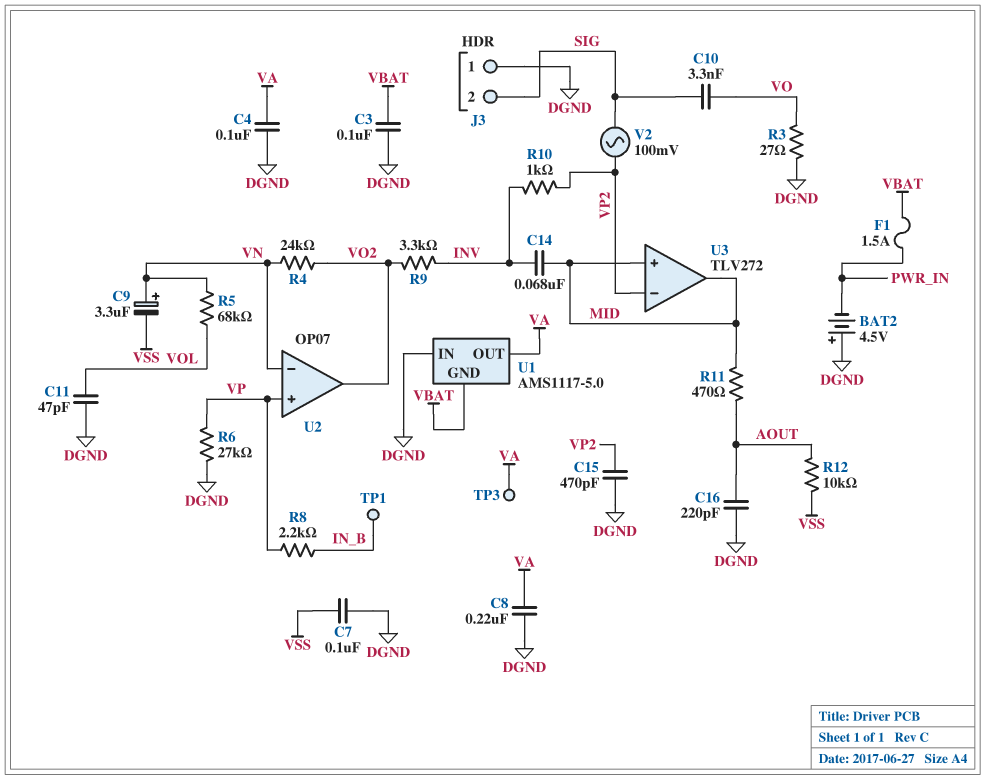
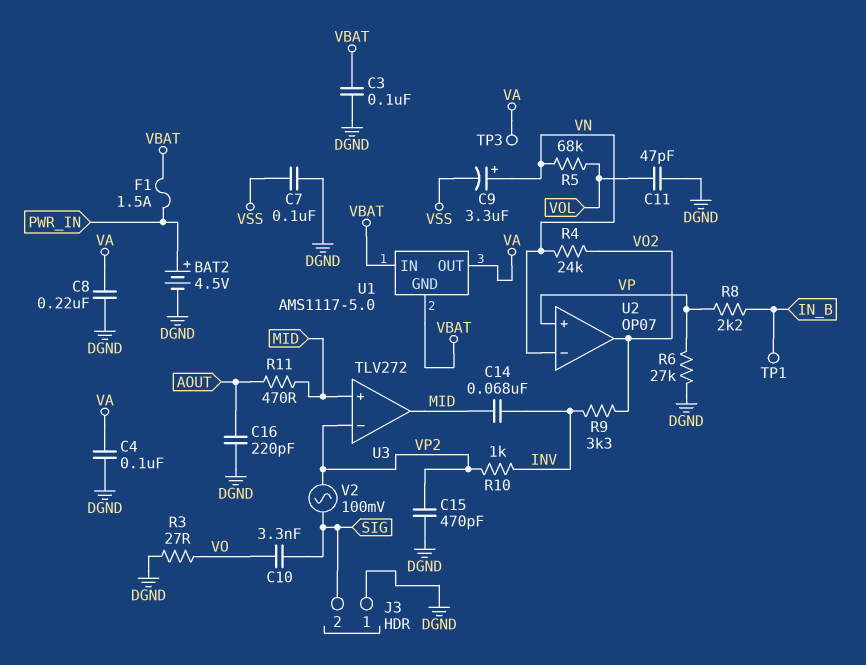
BAT2: 4.5V (plus DGND, minus PWR_IN) -> 4.5V (plus PWR_IN, minus DGND)
R12: 10k (AOUT, VSS) -> none
U1 pin IN: DGND -> VBAT

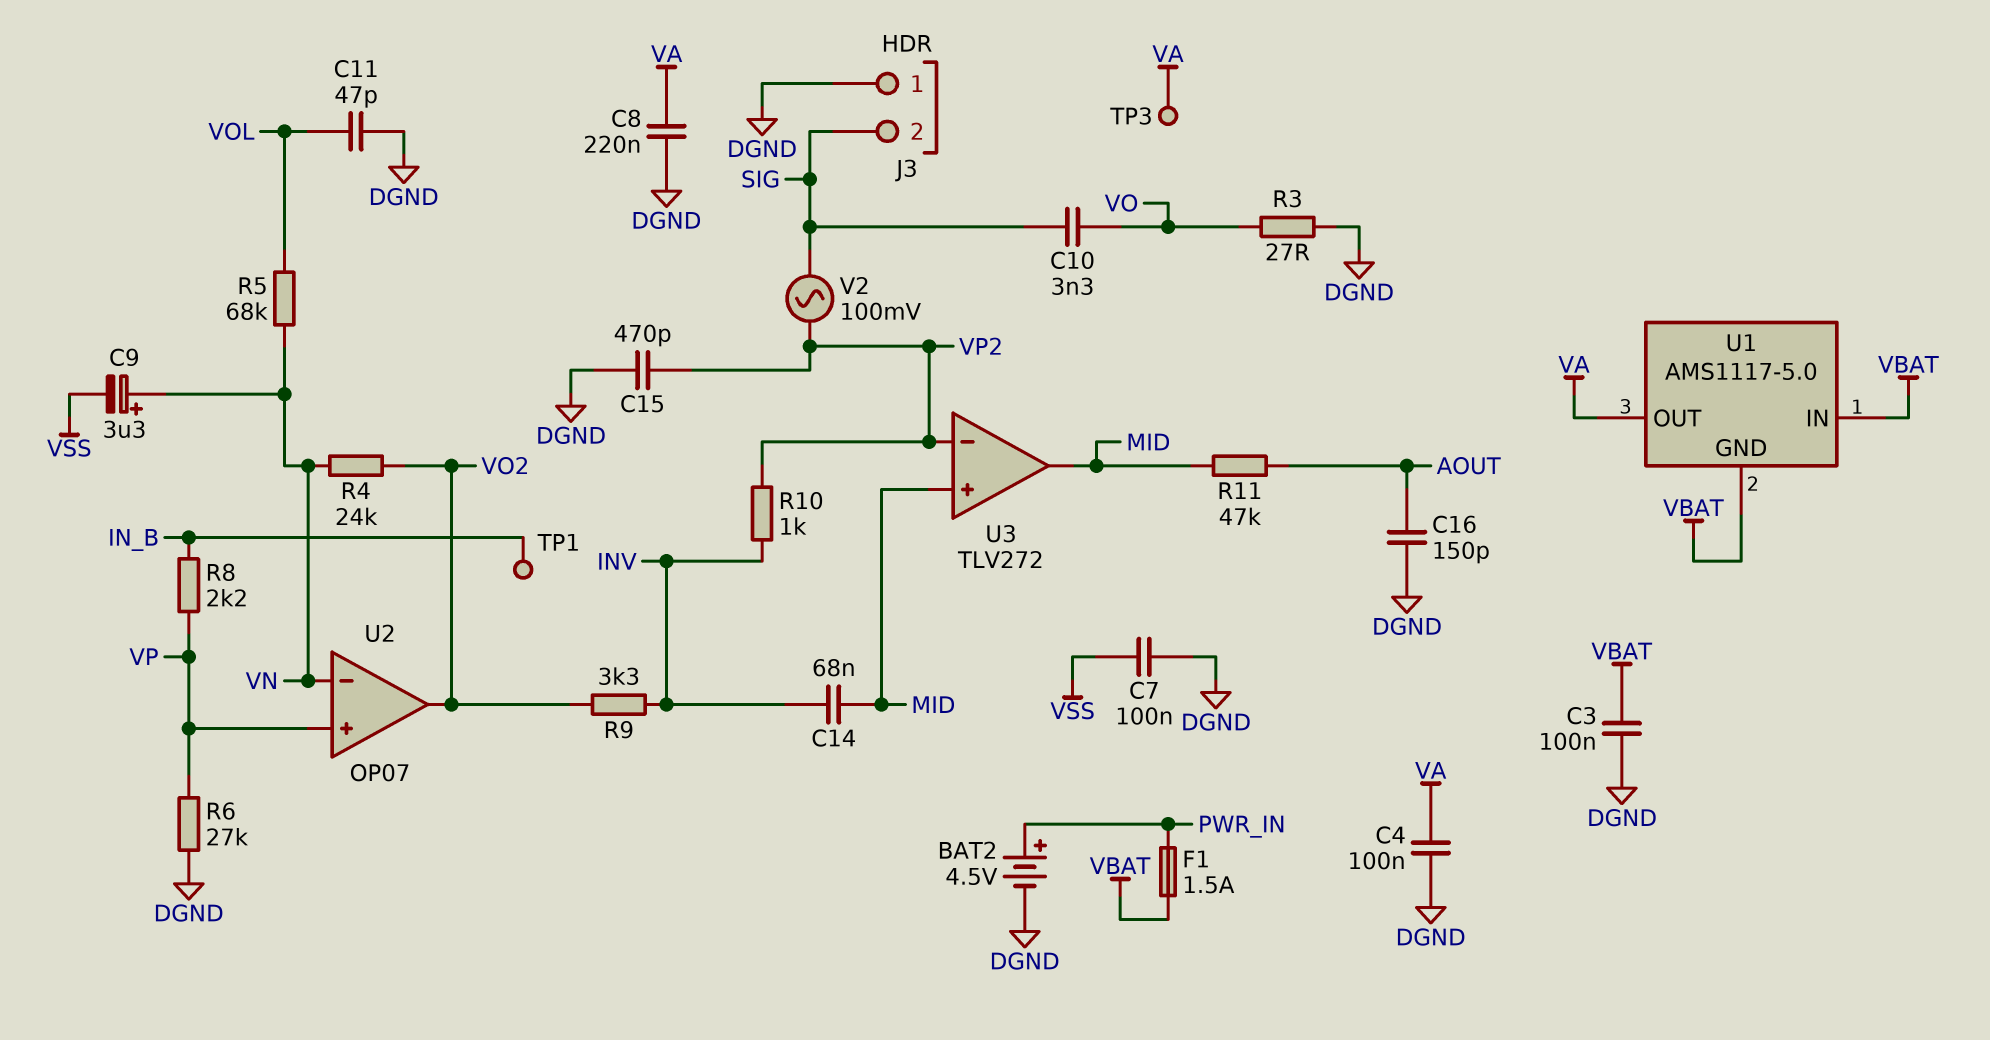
C16: 220pF (AOUT, DGND) -> 150pF (AOUT, DGND)
R11: 470 (AOUT, MID) -> 47k (AOUT, MID)

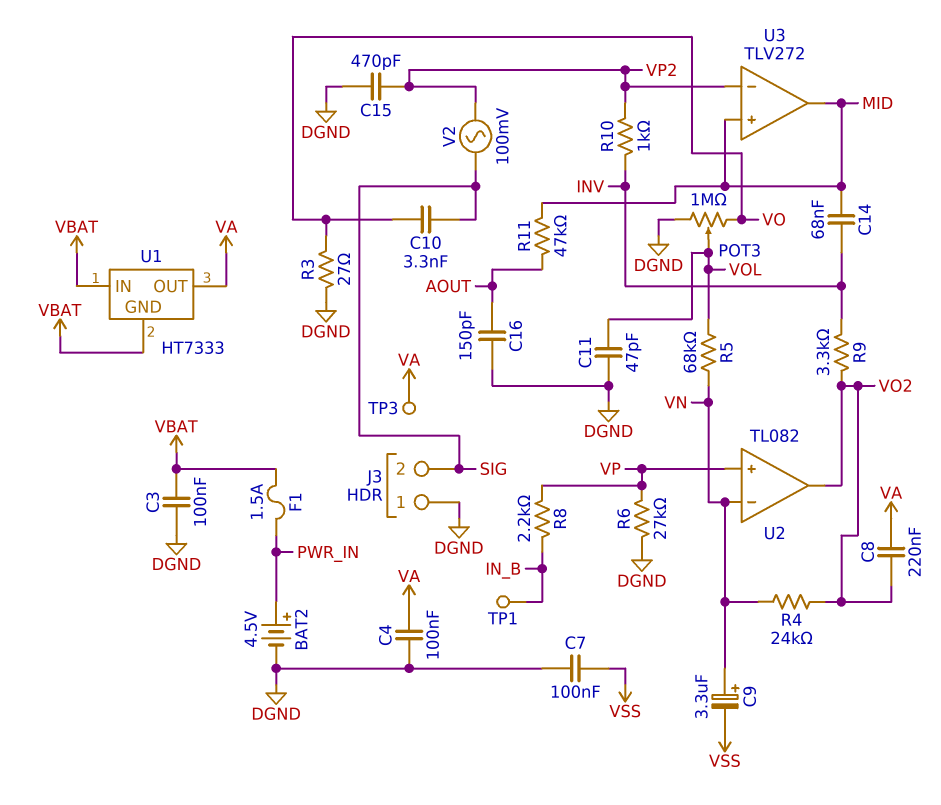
C8: 220nF (DGND, VA) -> 220nF (VA, VO2)
POT3: none -> 1M (DGND, VO, wiper VOL)
U1: AMS1117-5.0 -> HT7333
U2: OP07 -> TL082

